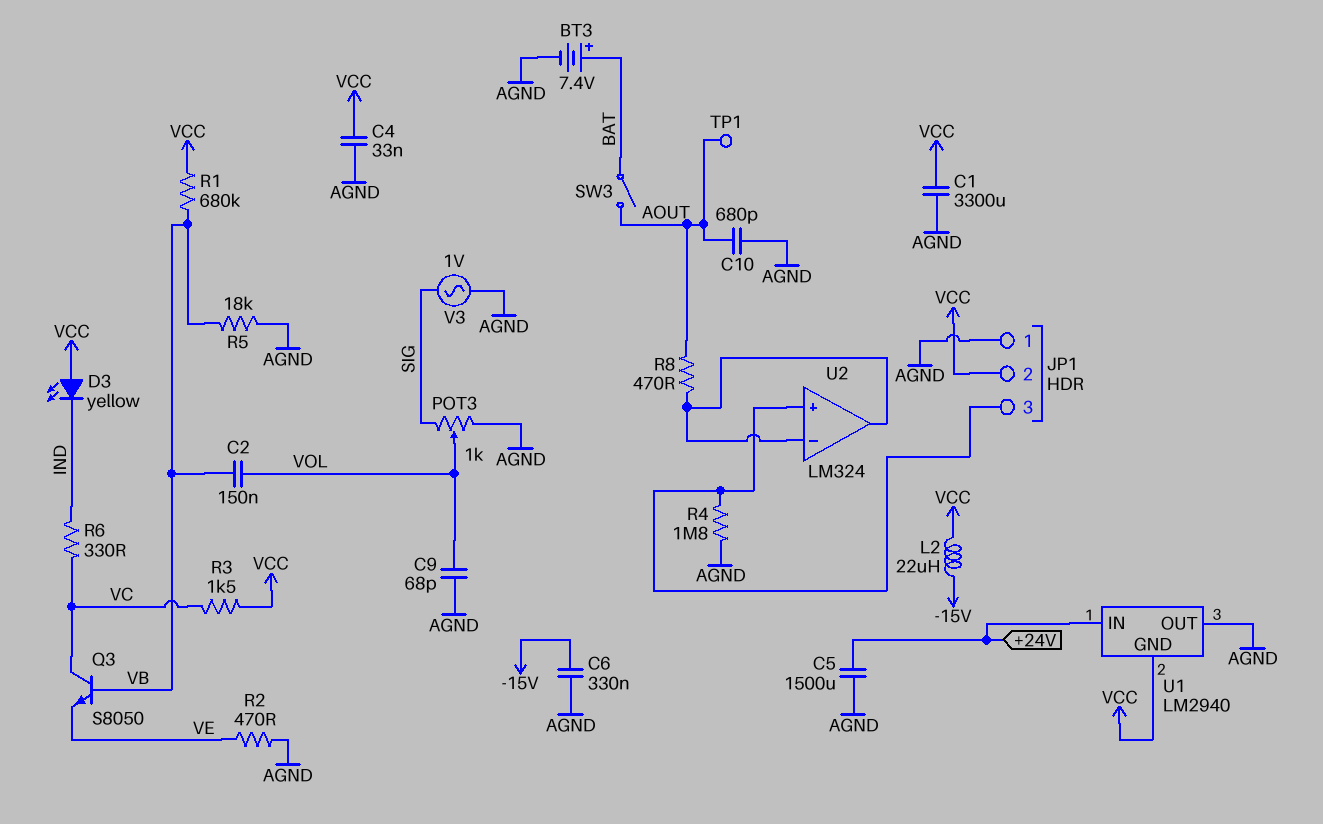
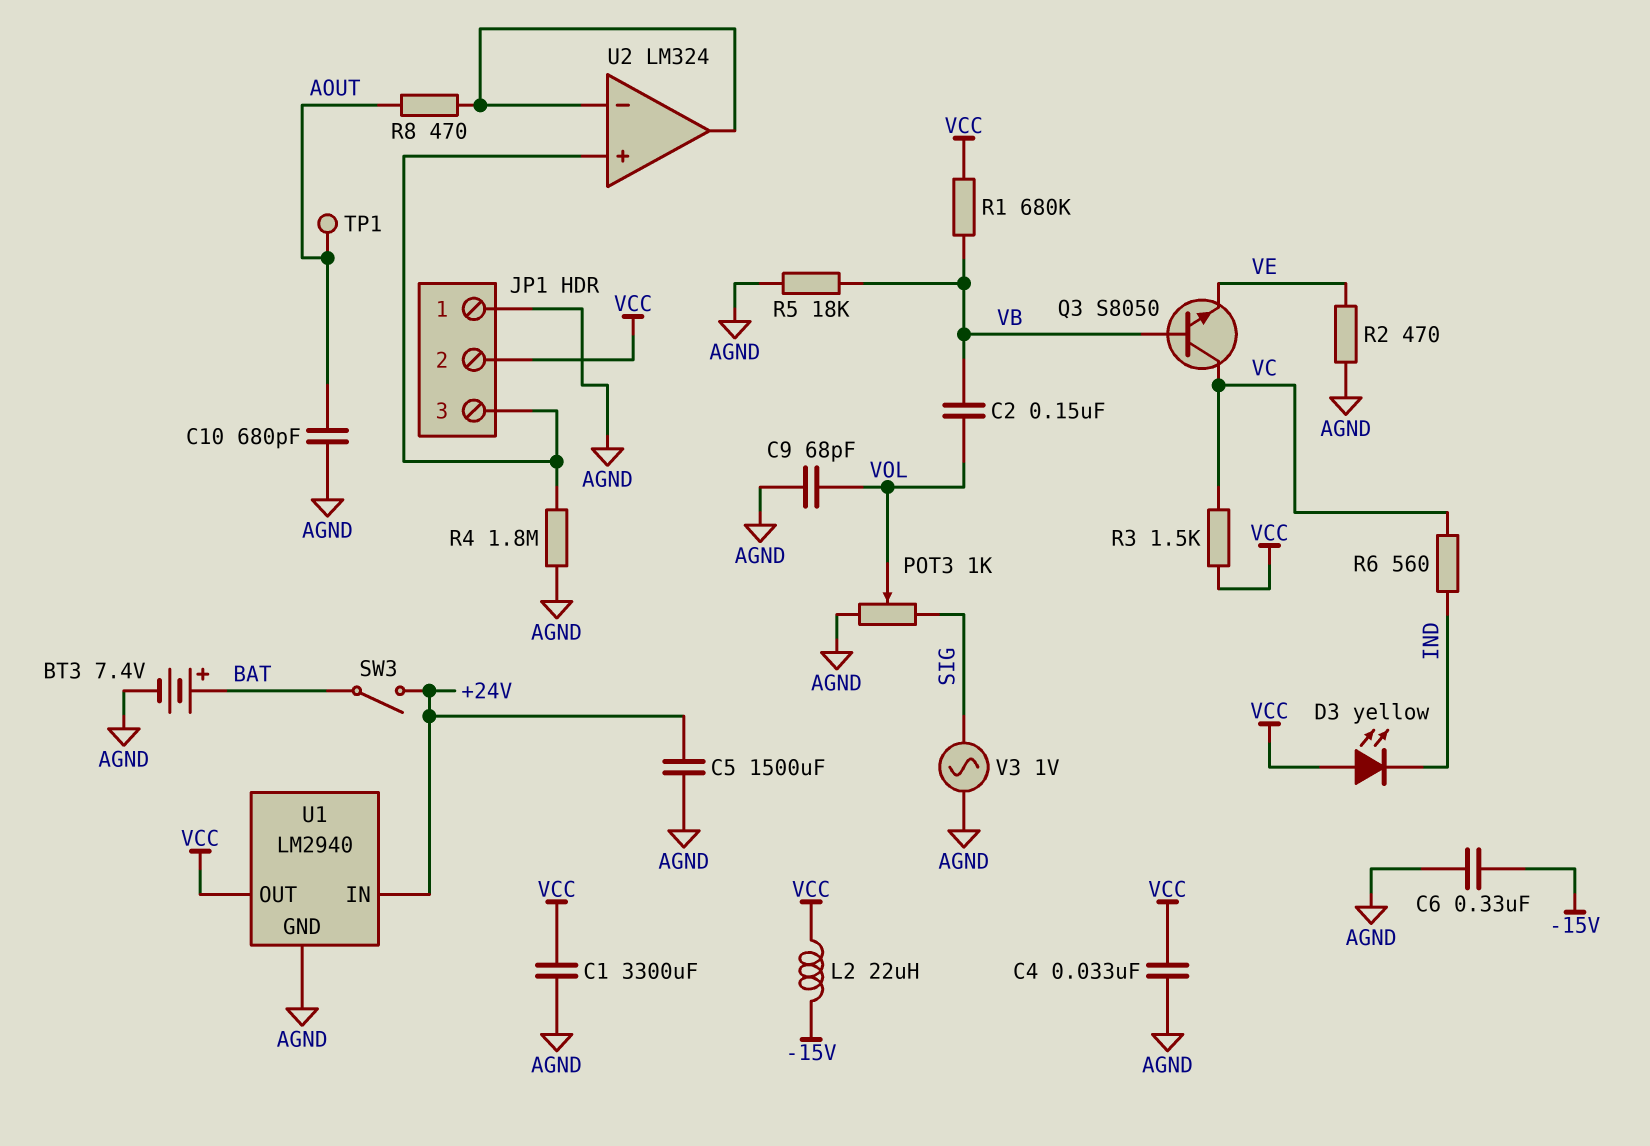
R6: 330 (IND, VC) -> 560 (IND, VC)
SW3: switch (AOUT, BAT) -> switch (+24V, BAT)
U1 pin GND: VCC -> AGND
U1 pin OUT: AGND -> VCC

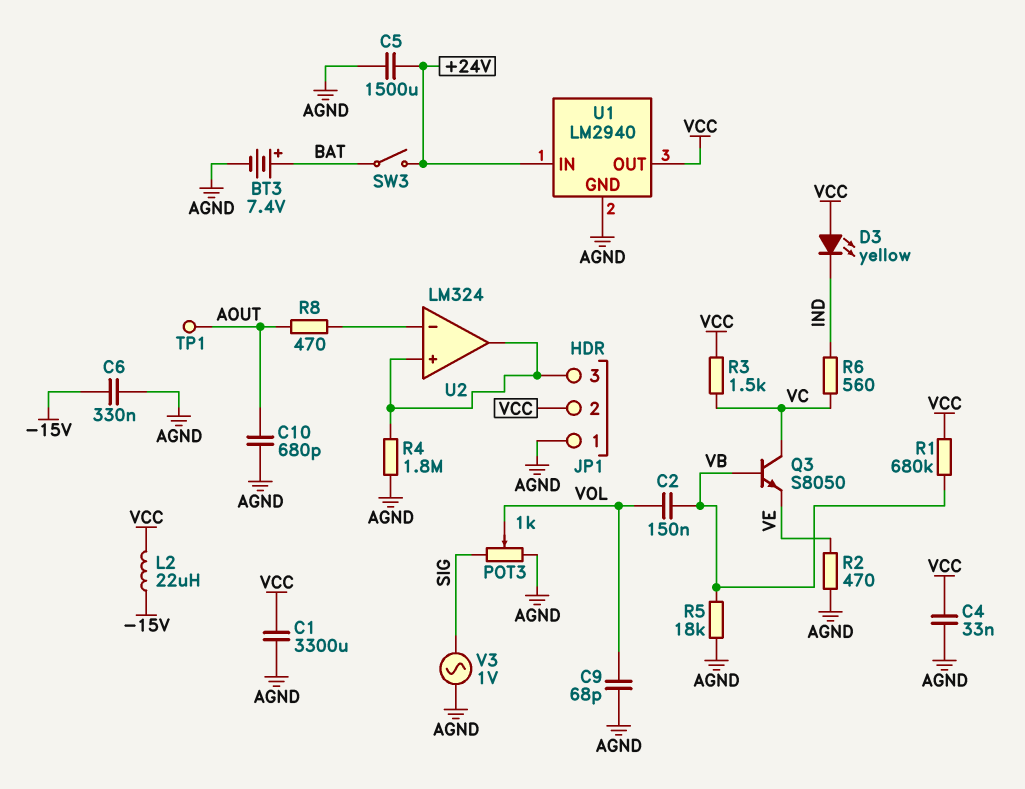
U2 pin out: U2/in- -> JP1/3

